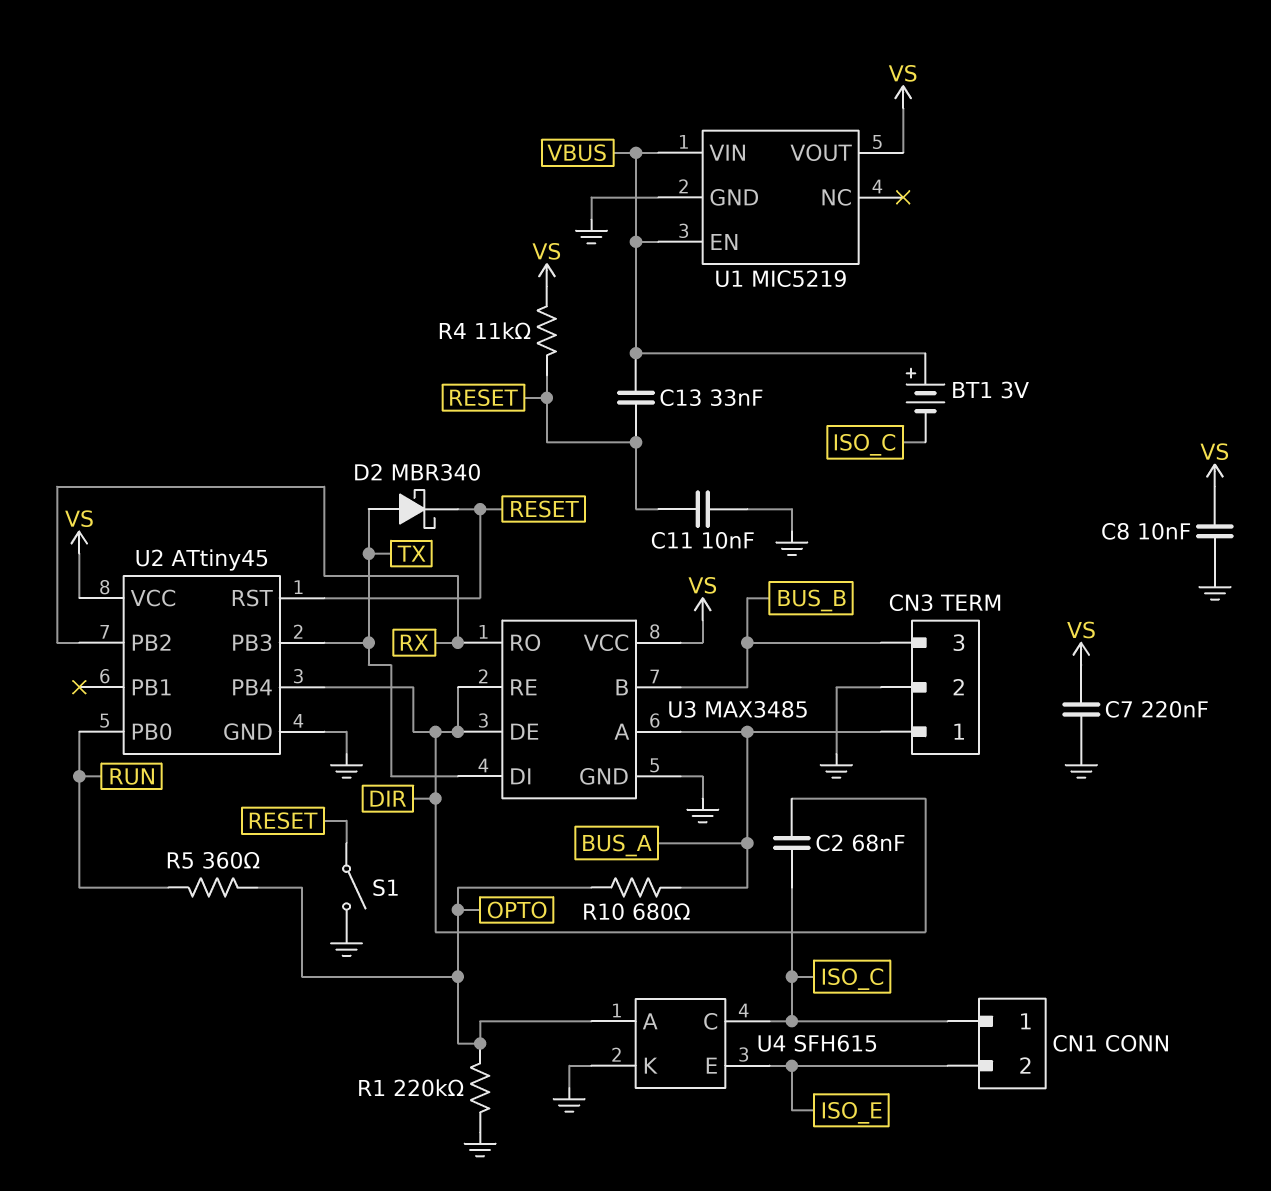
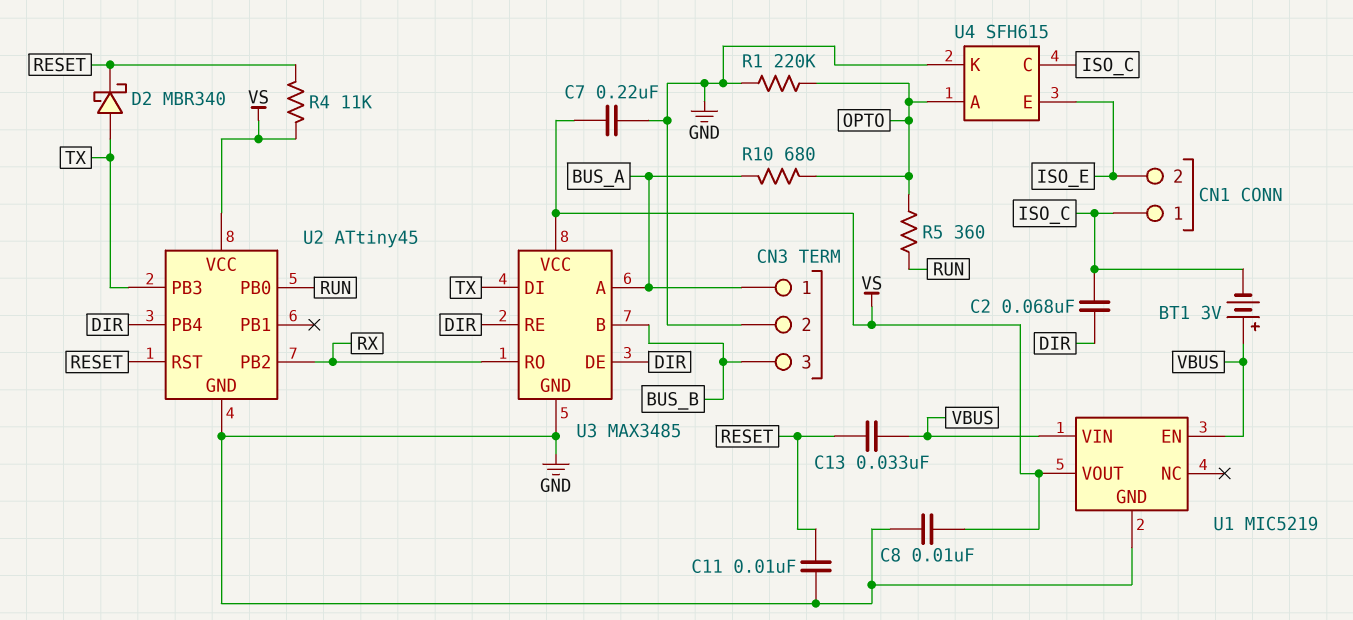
S1: switch (GND, RESET) -> none

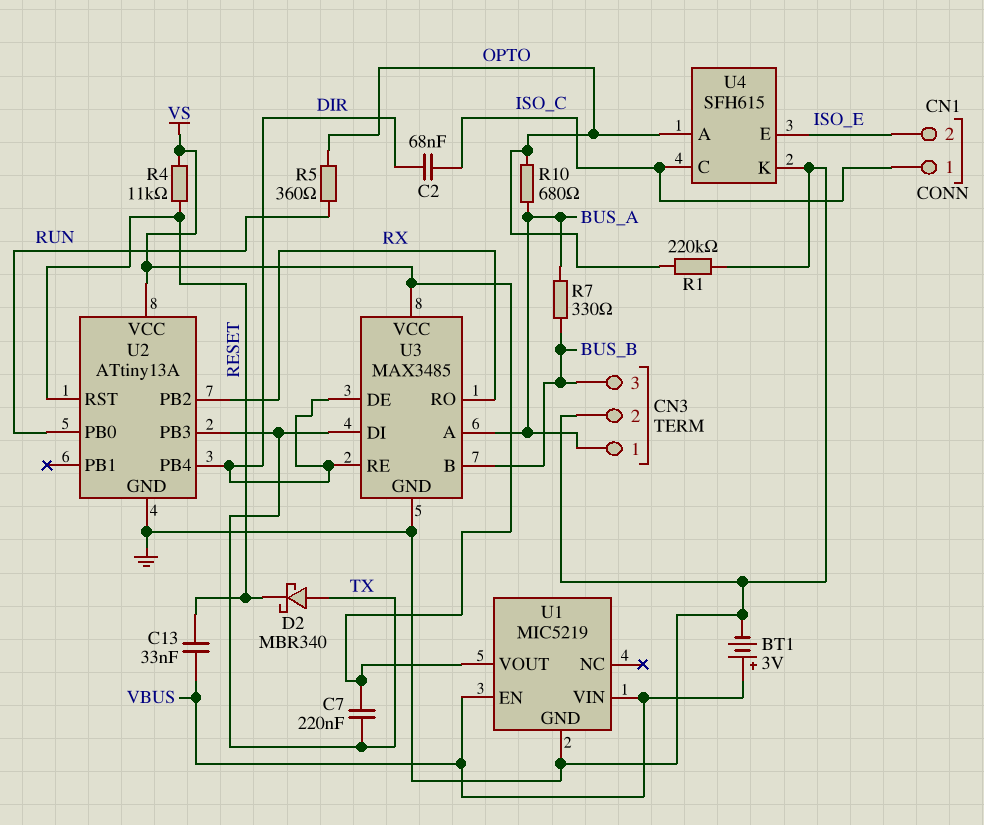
BT1: 3V (plus VBUS, minus ISO_C) -> 3V (plus VBUS, minus GND)
C7: 220nF (GND, VS) -> 220nF (TX, VS)
C8: 10nF (GND, VS) -> none
C11: 10nF (GND, RESET) -> none
R7: none -> 330 (BUS_A, BUS_B)
U2: ATtiny45 -> ATtiny13A

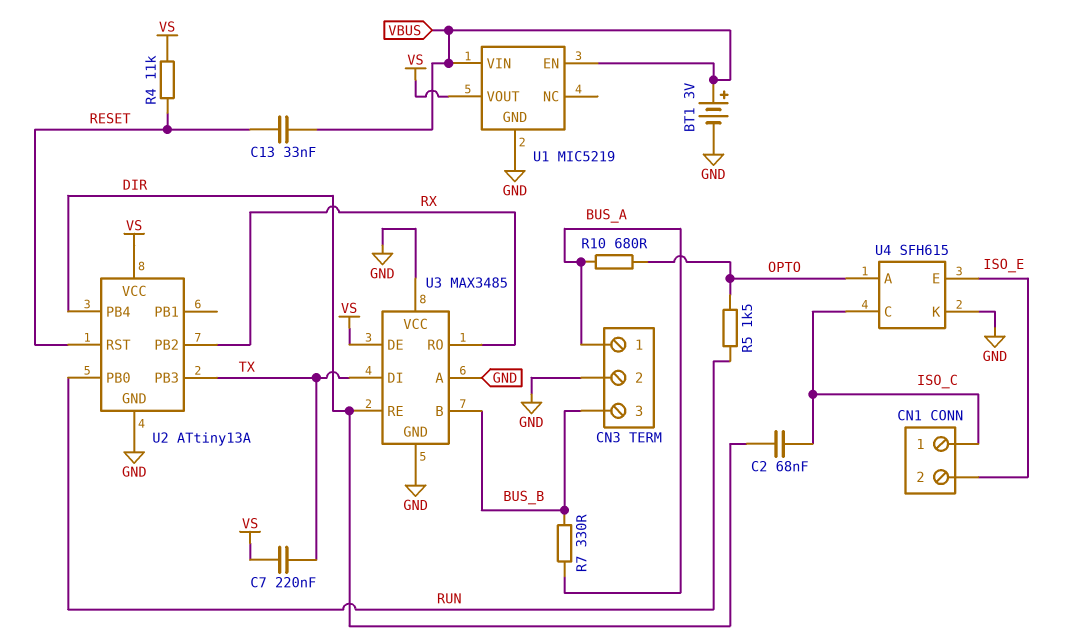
D2: schottky MBR340 (A TX, K RESET) -> none
R1: 220k (GND, OPTO) -> none
R5: 360 (OPTO, RUN) -> 1.5k (OPTO, RUN)
U3 pin A: BUS_A -> GND
U3 pin DE: DIR -> VS
U3 pin VCC: VS -> GND

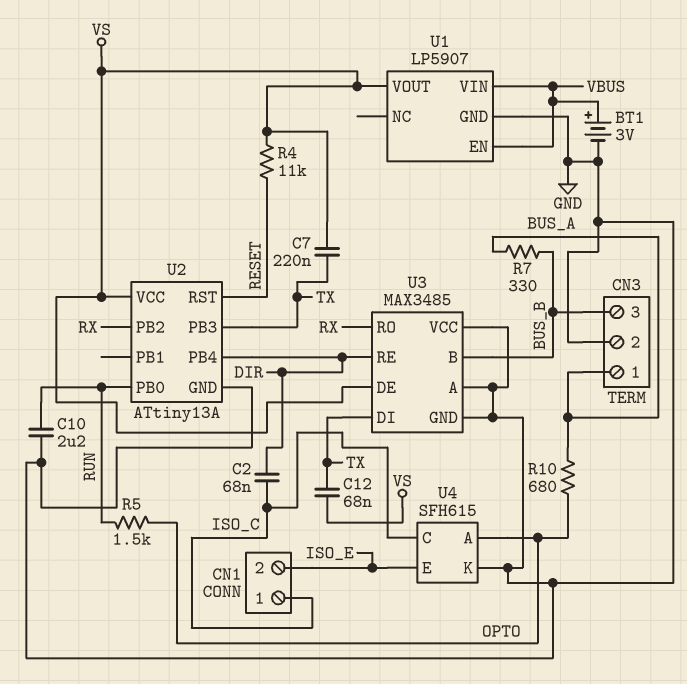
C10: none -> 2.2uF (GND, RUN)
C12: none -> 68nF (TX, VS)
C13: 33nF (RESET, VBUS) -> none
U1: MIC5219 -> LP5907

